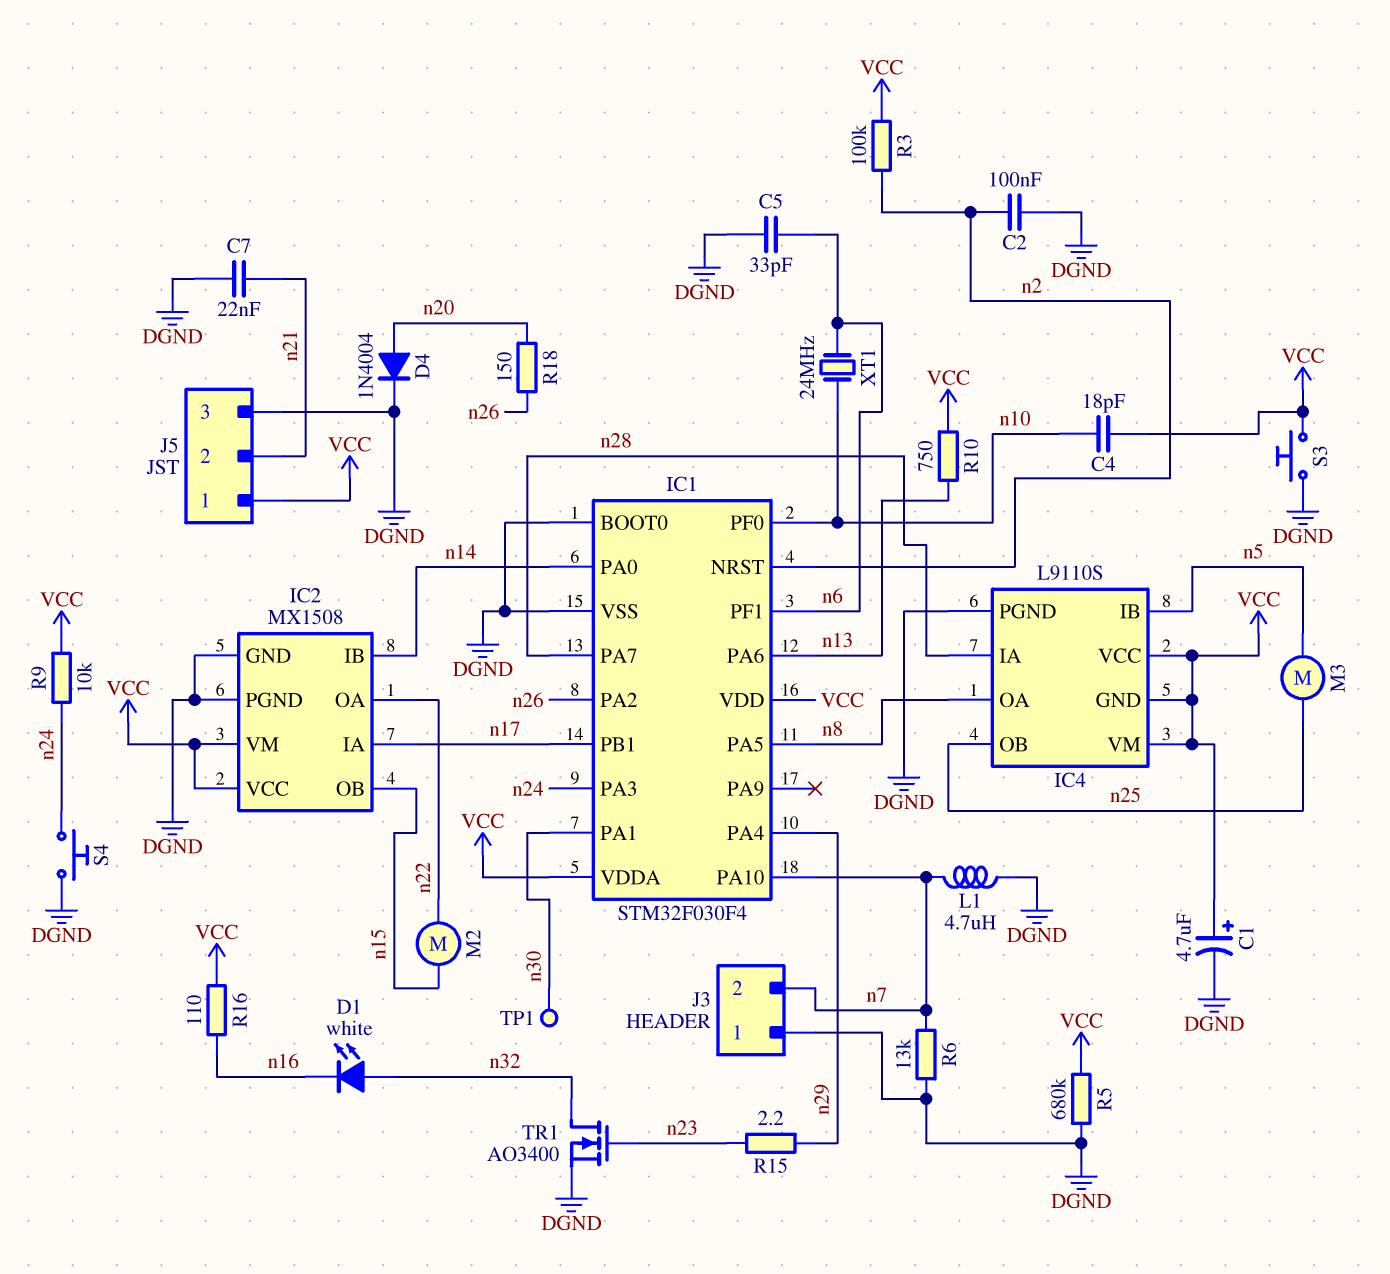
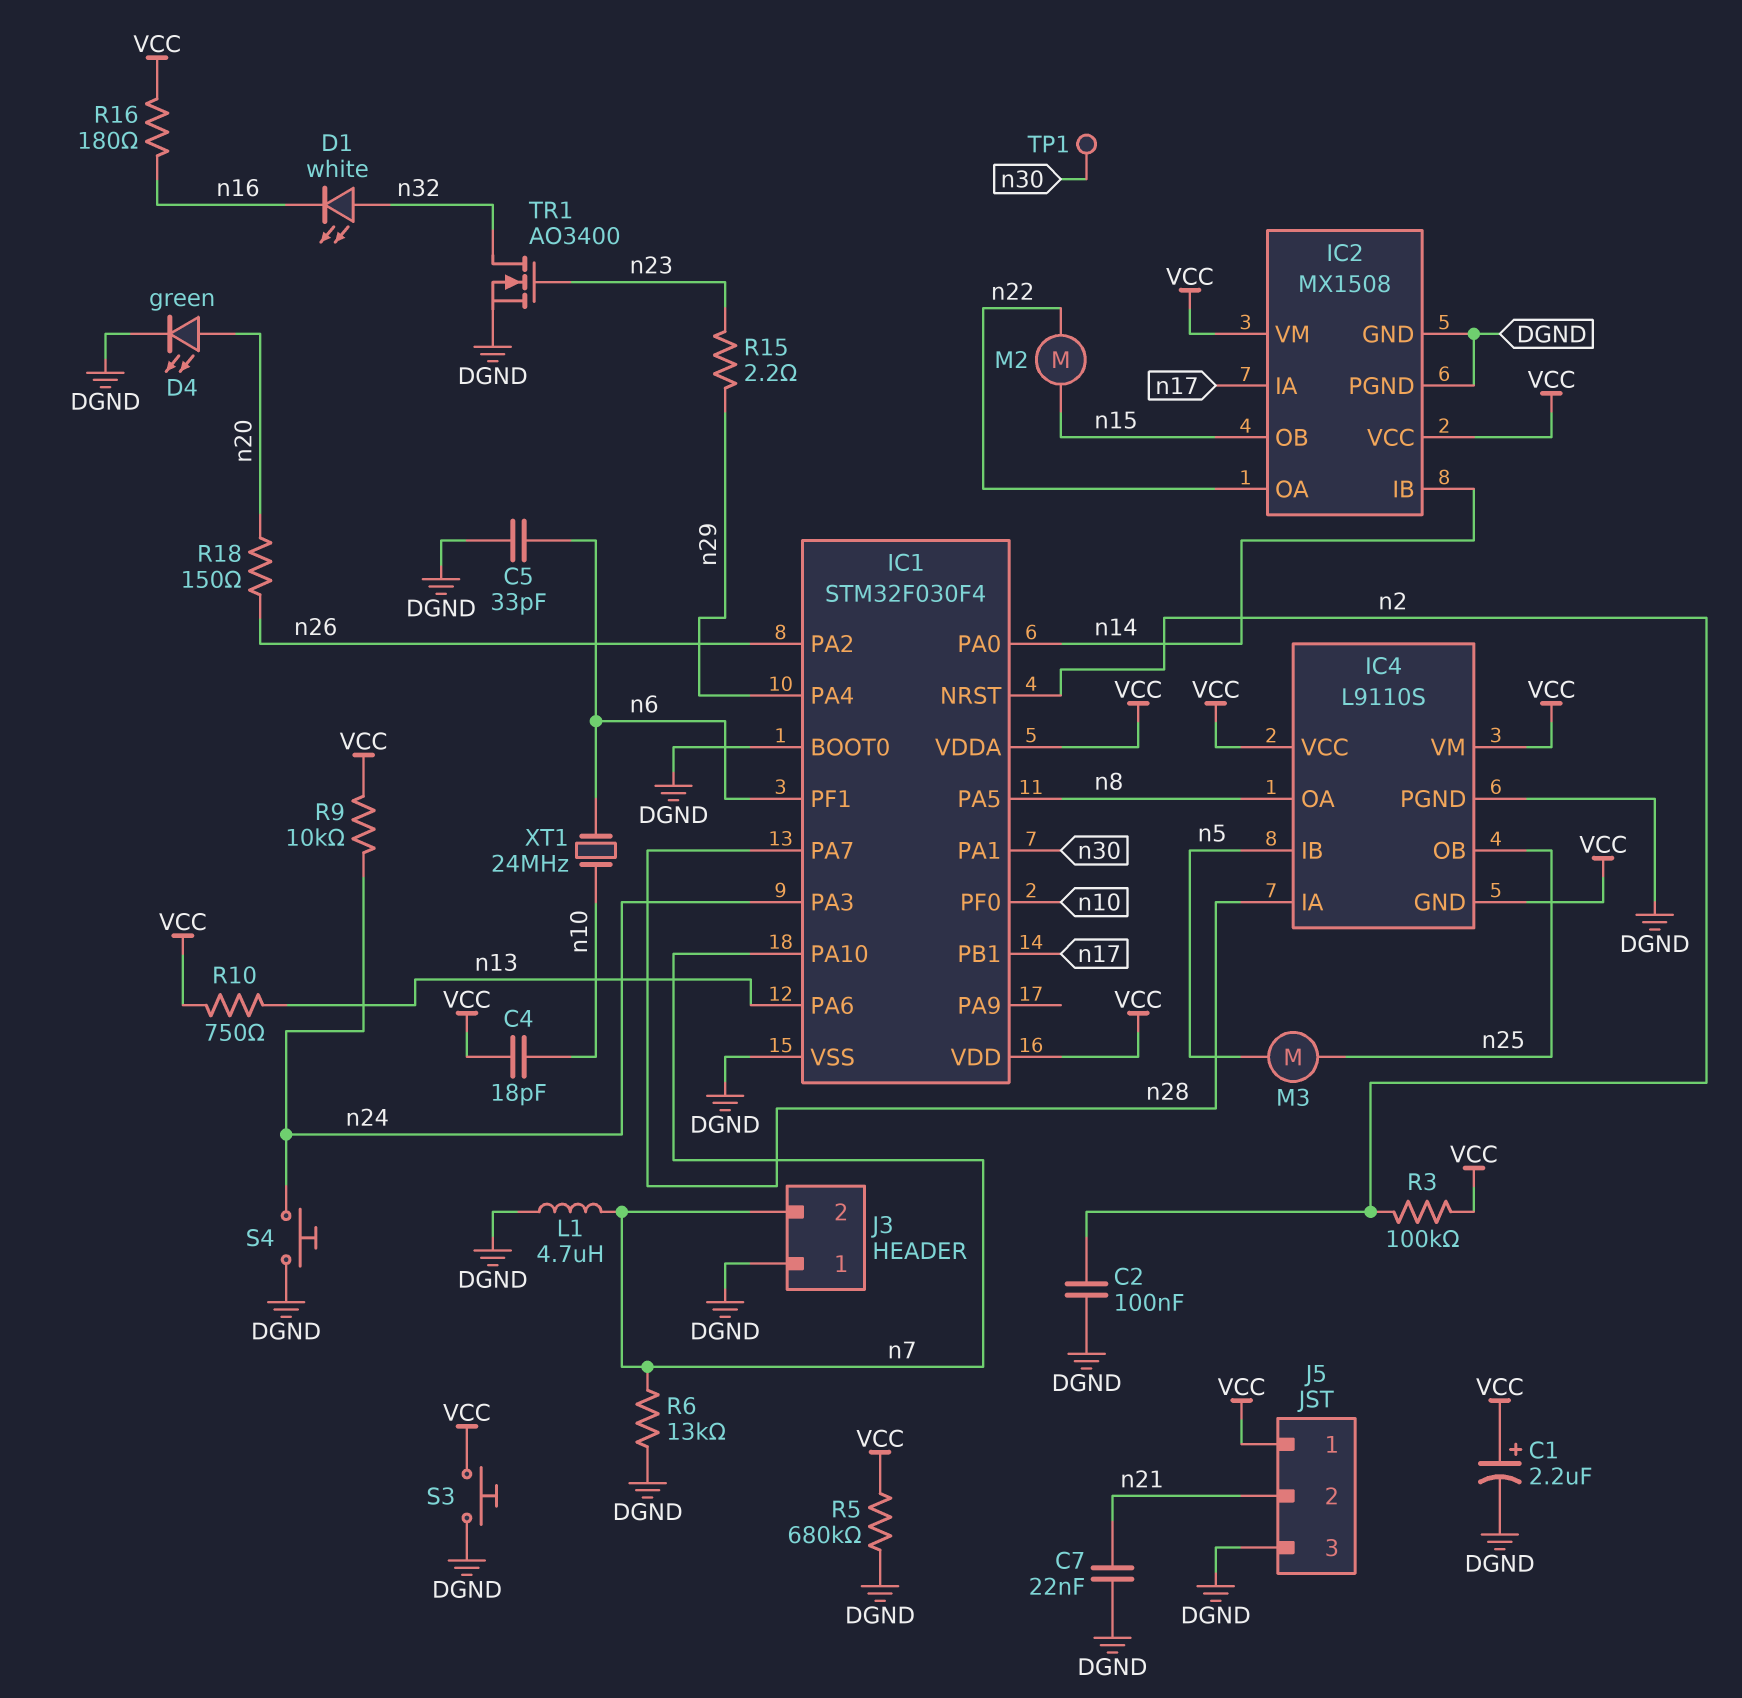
C1: 4.7uF (plus VCC, minus DGND) -> 2.2uF (plus VCC, minus DGND)
D4: diode 1N4004 (A n20, K DGND) -> LED green (A n20, K DGND)
R16: 110 (VCC, n16) -> 180 (VCC, n16)

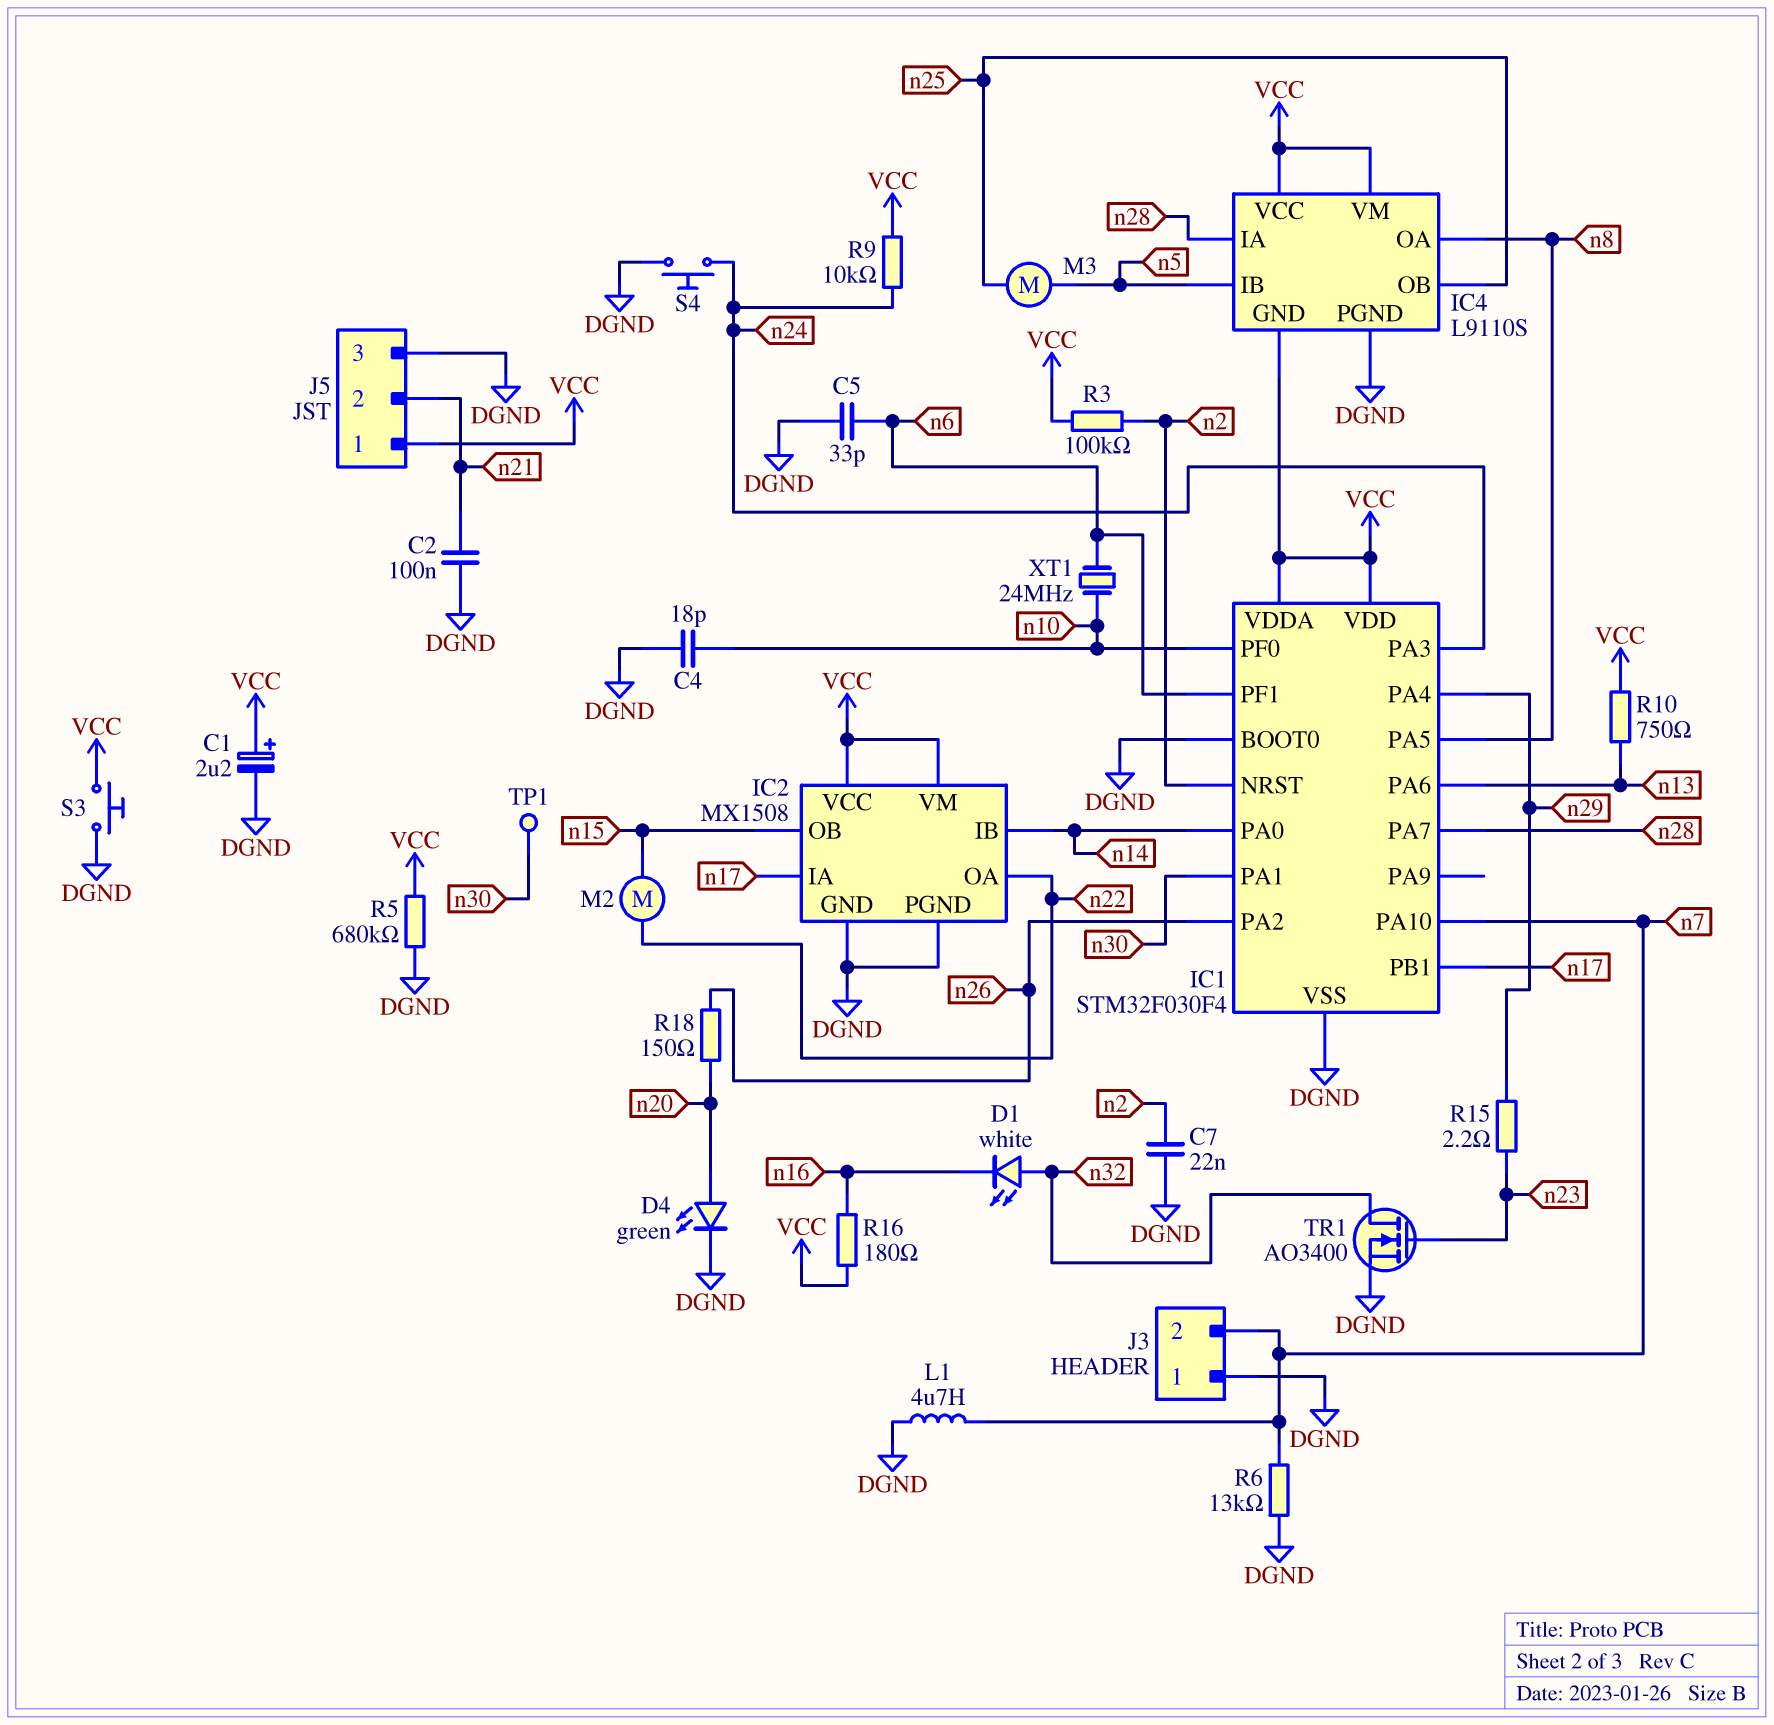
C2: 100nF (DGND, n2) -> 100nF (DGND, n21)
C4: 18pF (VCC, n10) -> 18pF (DGND, n10)
C7: 22nF (DGND, n21) -> 22nF (DGND, n2)

